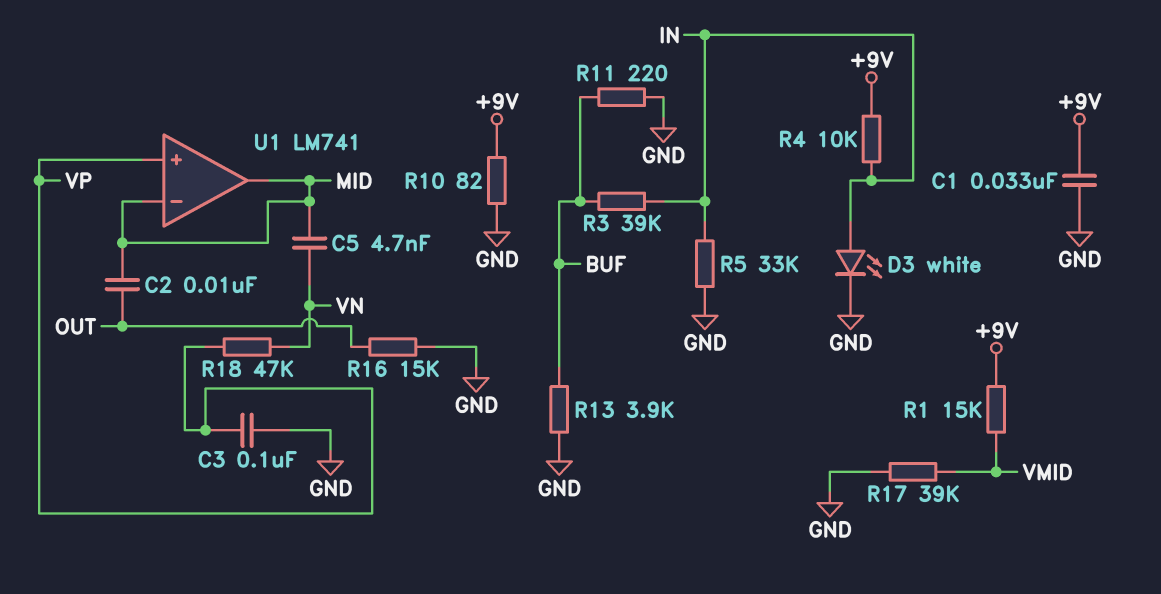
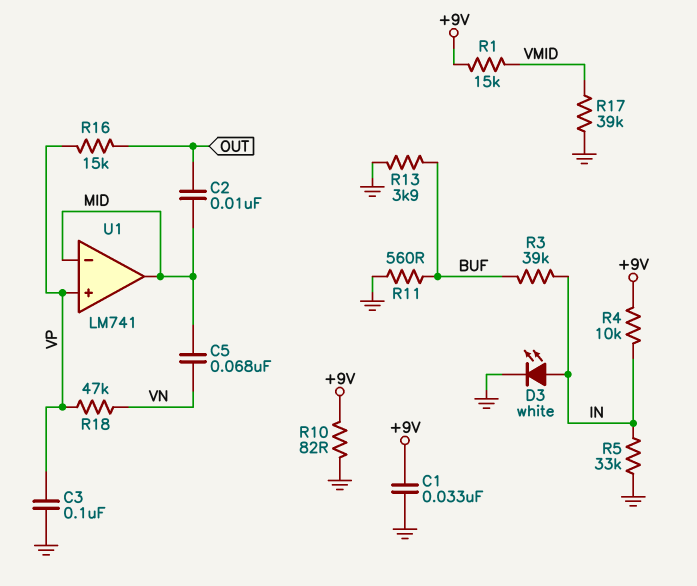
C5: 4.7nF (MID, VN) -> 68nF (MID, VN)
R11: 220 (BUF, GND) -> 560 (BUF, GND)
R16: 15k (GND, OUT) -> 15k (OUT, VP)

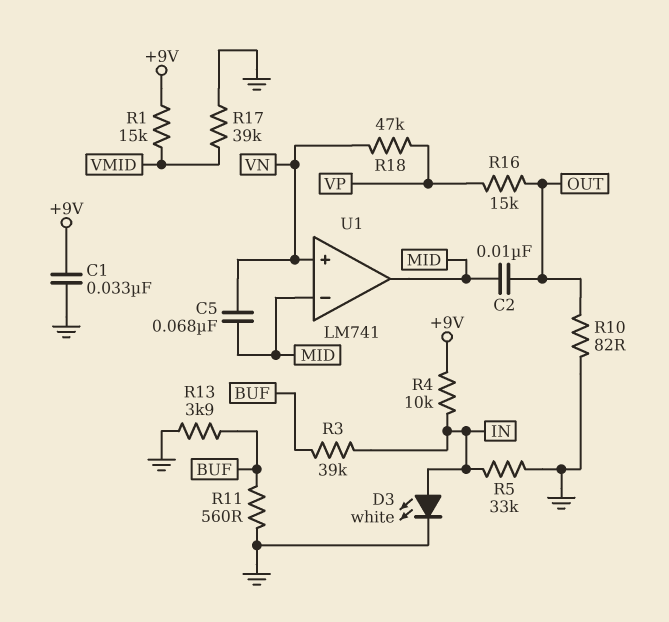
C3: 100nF (GND, VP) -> none
R10: 82 (+9V, GND) -> 82 (GND, OUT)
U1 pin in+: VP -> VN

